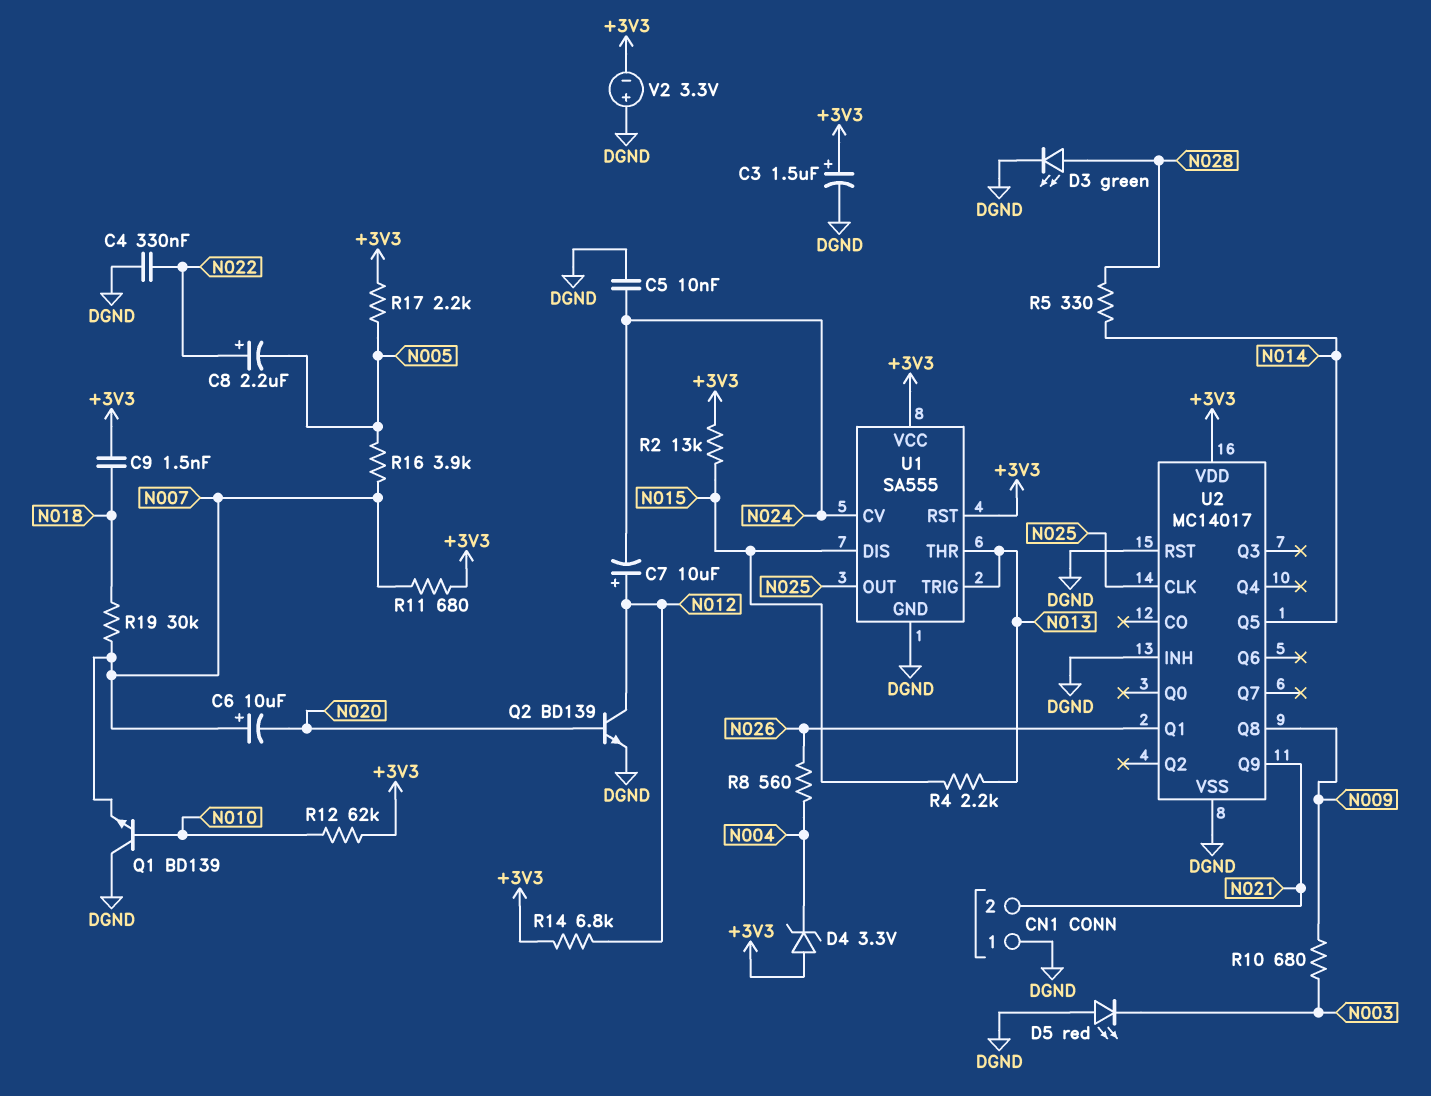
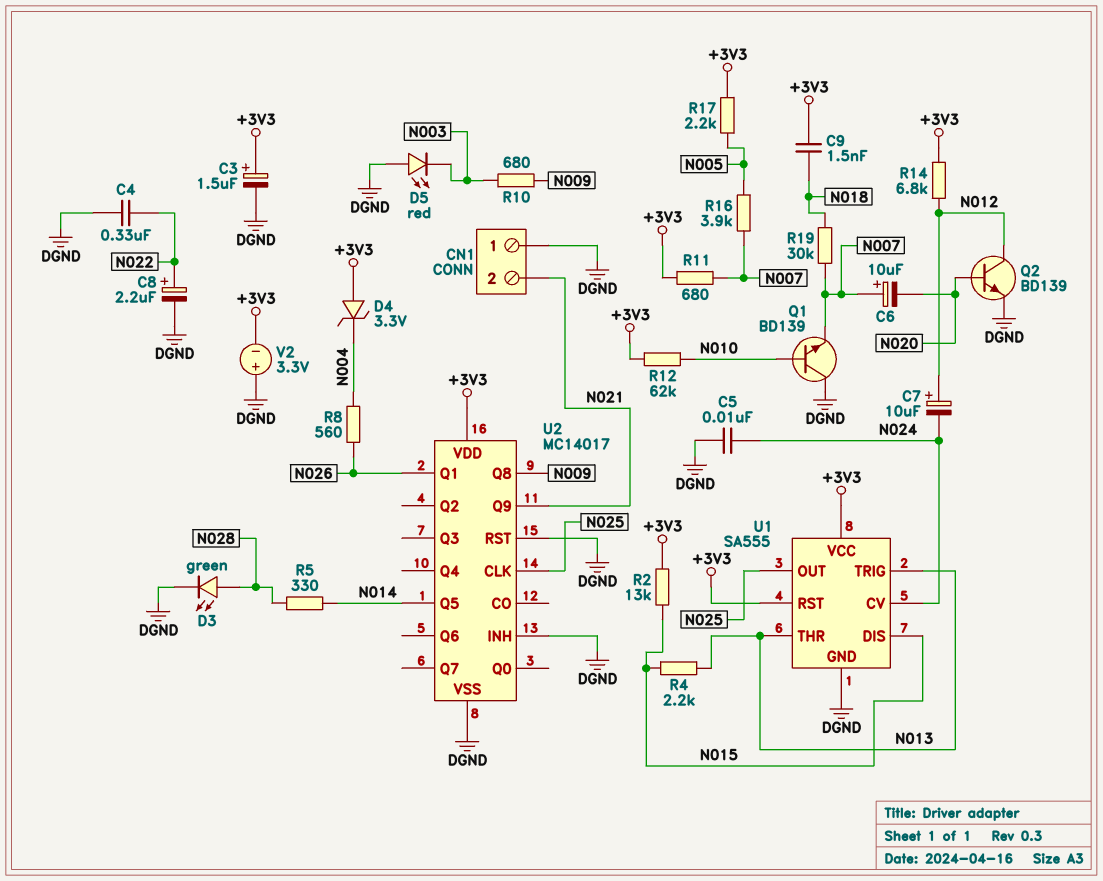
C8: 2.2uF (plus N022, minus N005) -> 2.2uF (plus N022, minus DGND)

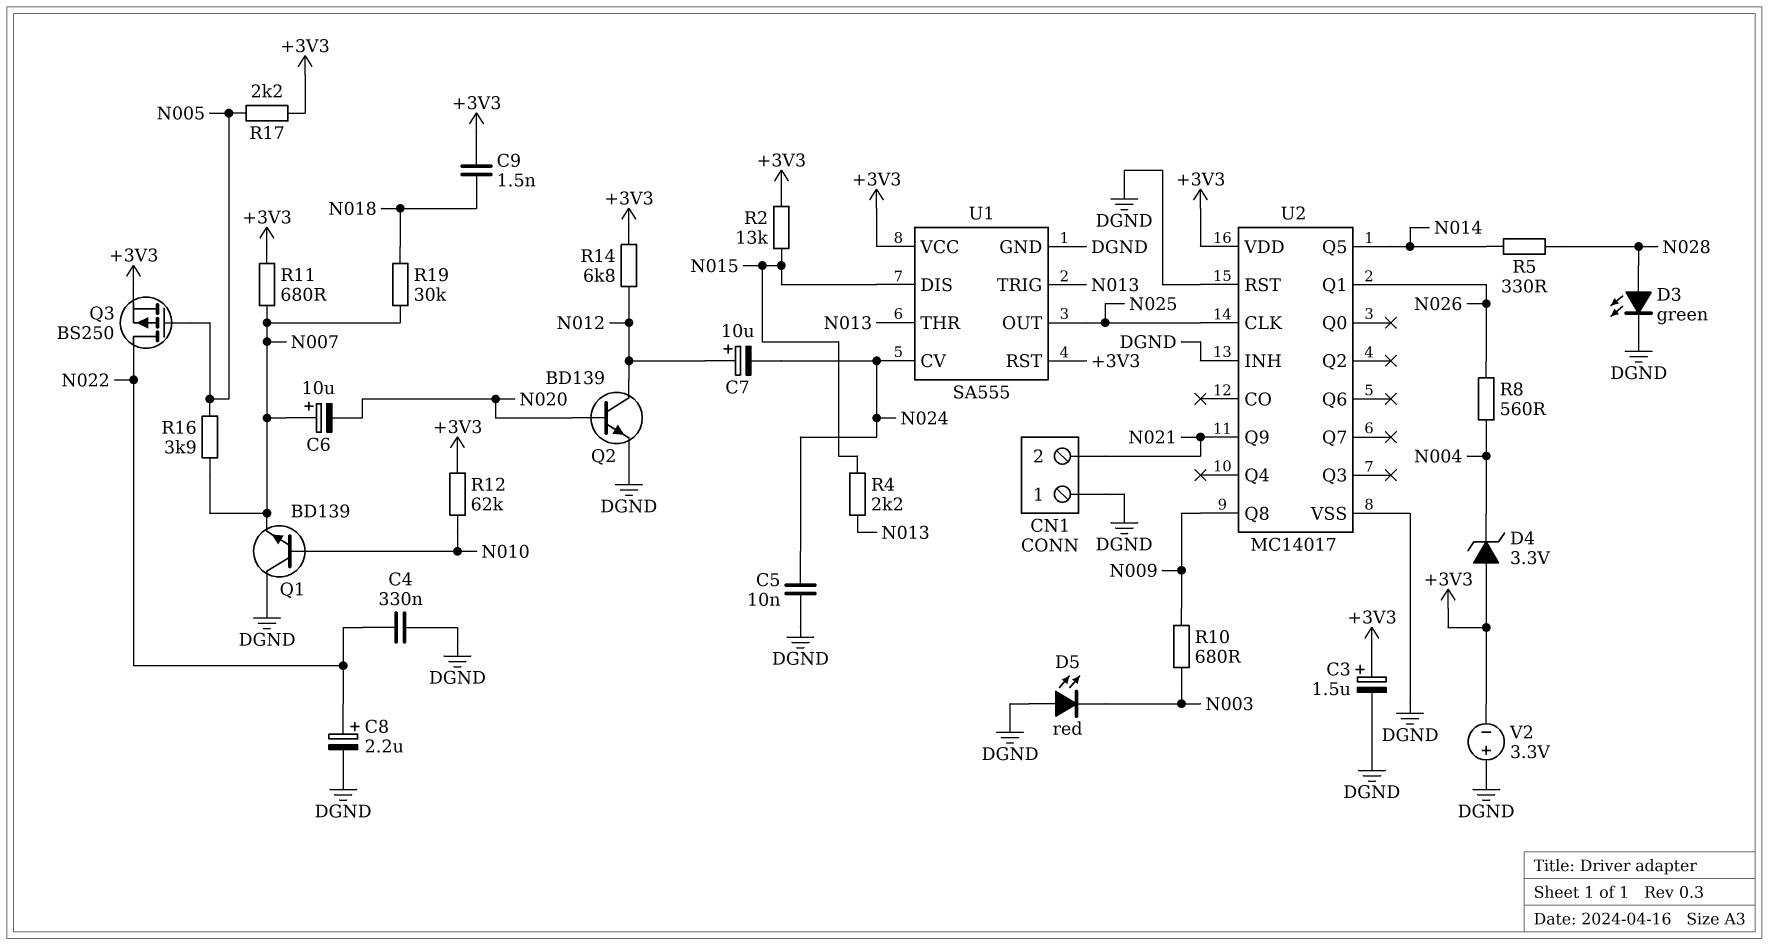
Q3: none -> PMOS BS250 (G N005, D N022, S +3V3)

